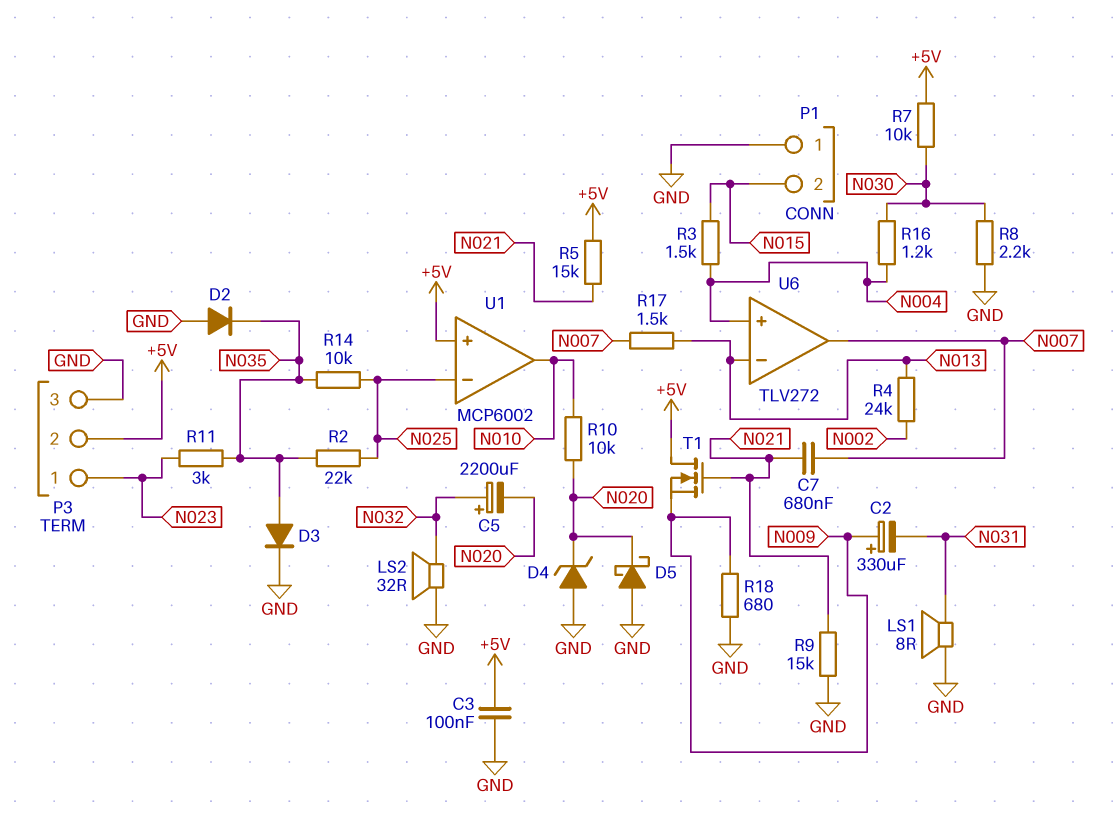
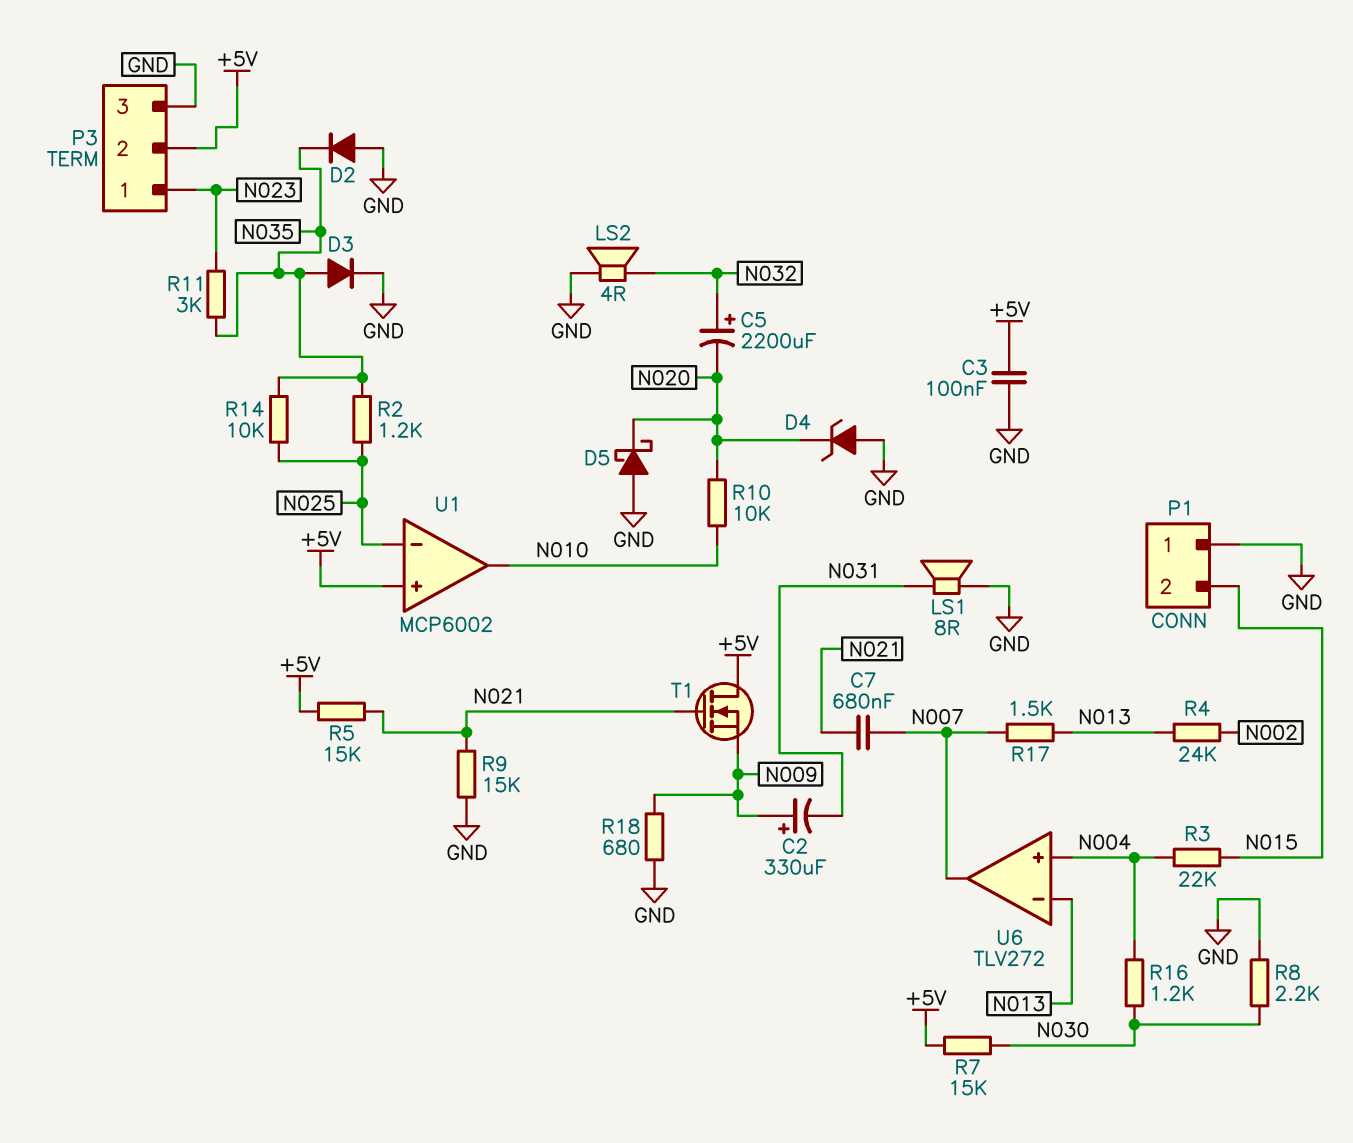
LS2: speaker 32R (GND, N032) -> speaker 4R (GND, N032)
R2: 22k (N025, N035) -> 1.2k (N025, N035)
R3: 1.5k (N004, N015) -> 22k (N004, N015)
R7: 10k (+5V, N030) -> 15k (+5V, N030)

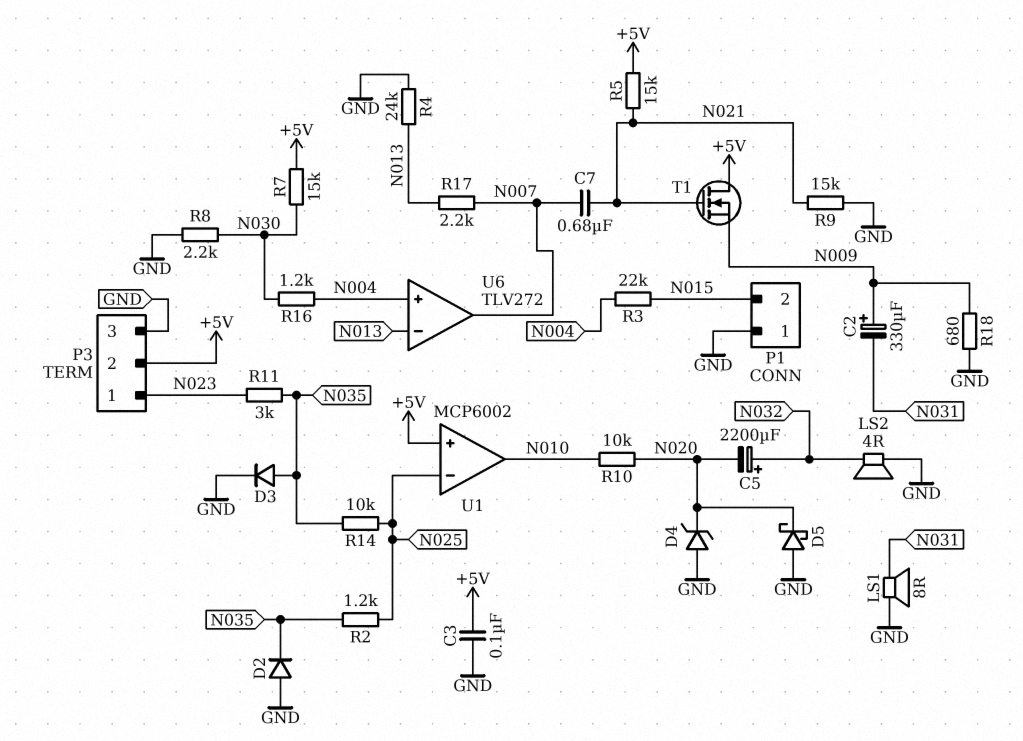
R4: 24k (N002, N013) -> 24k (GND, N013)
R17: 1.5k (N007, N013) -> 2.2k (N007, N013)

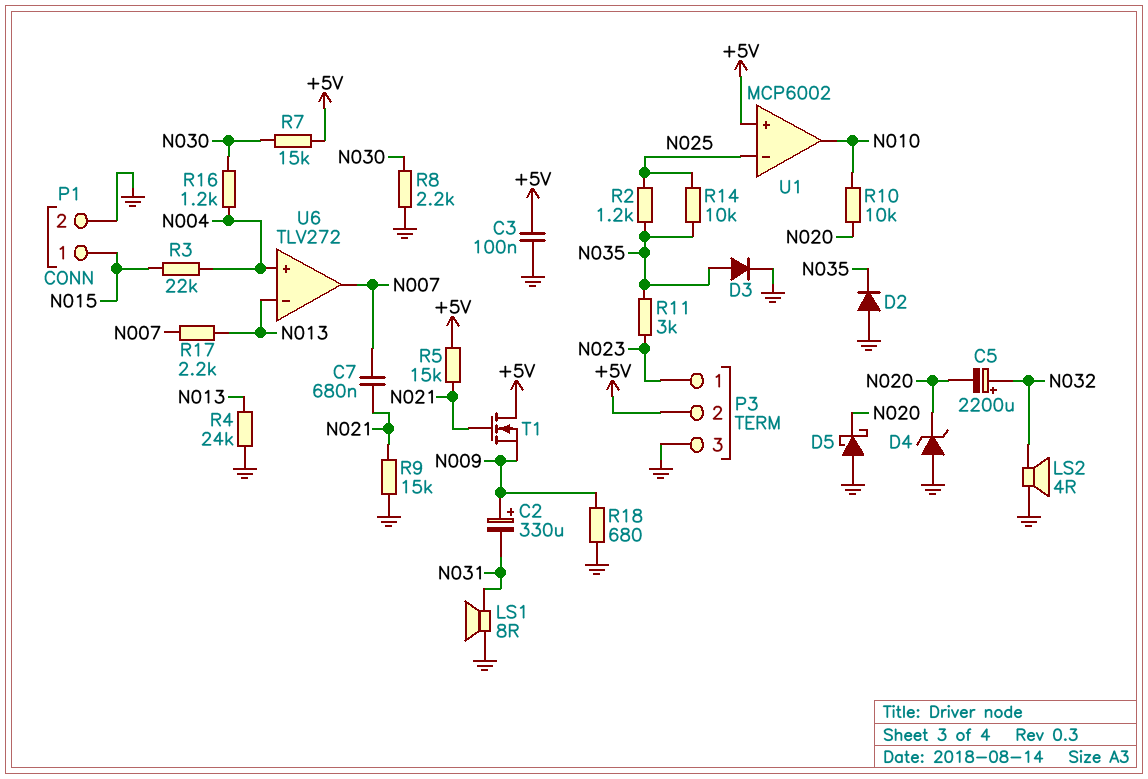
P1 pin 1: GND -> N015
P1 pin 2: N015 -> GND

